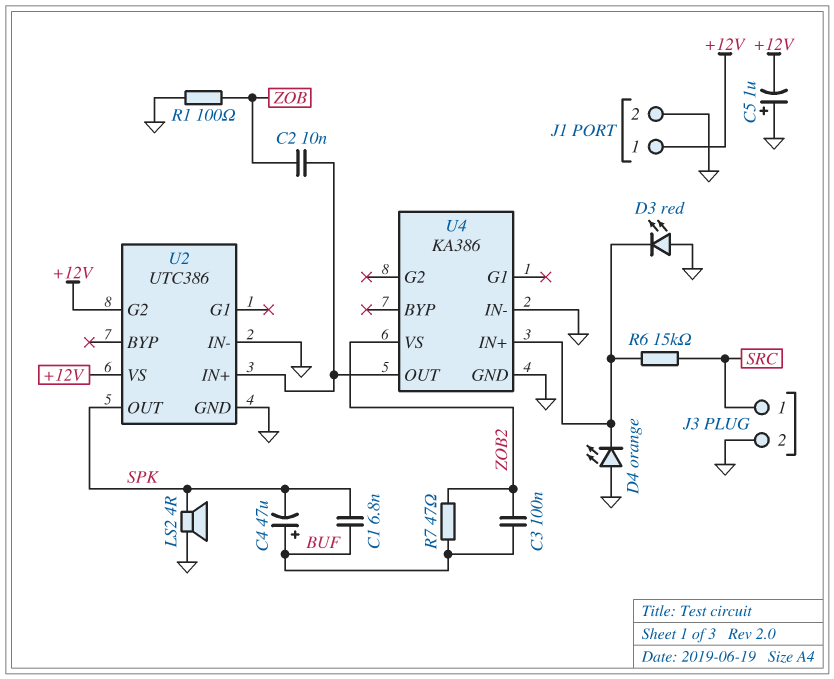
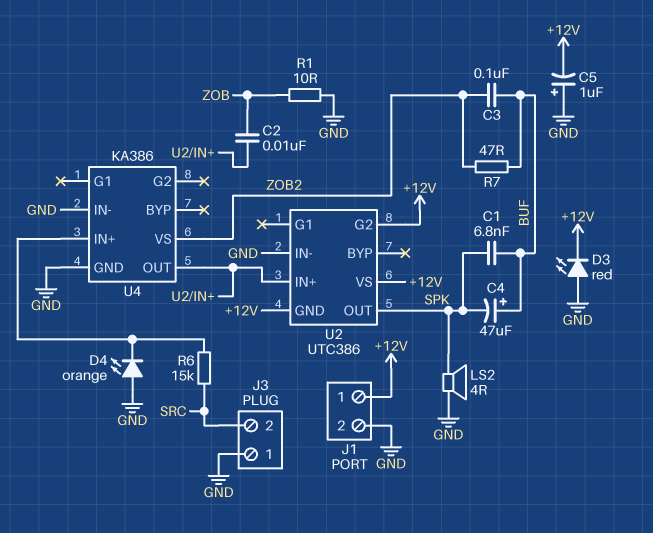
D3: LED red (A GND, K U4/IN+) -> LED red (A GND, K +12V)
J3 pin 1: SRC -> GND
J3 pin 2: GND -> SRC
R1: 100 (GND, ZOB) -> 10 (GND, ZOB)
U2 pin GND: GND -> +12V

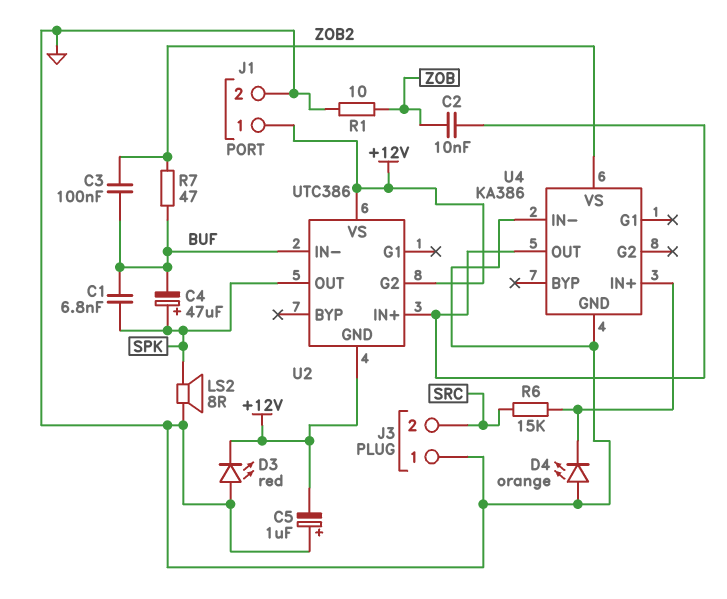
C4: 47uF (plus BUF, minus SPK) -> 47uF (plus SPK, minus BUF)
LS2: speaker 4R (GND, SPK) -> speaker 8R (GND, SPK)
U2 pin IN-: GND -> BUF

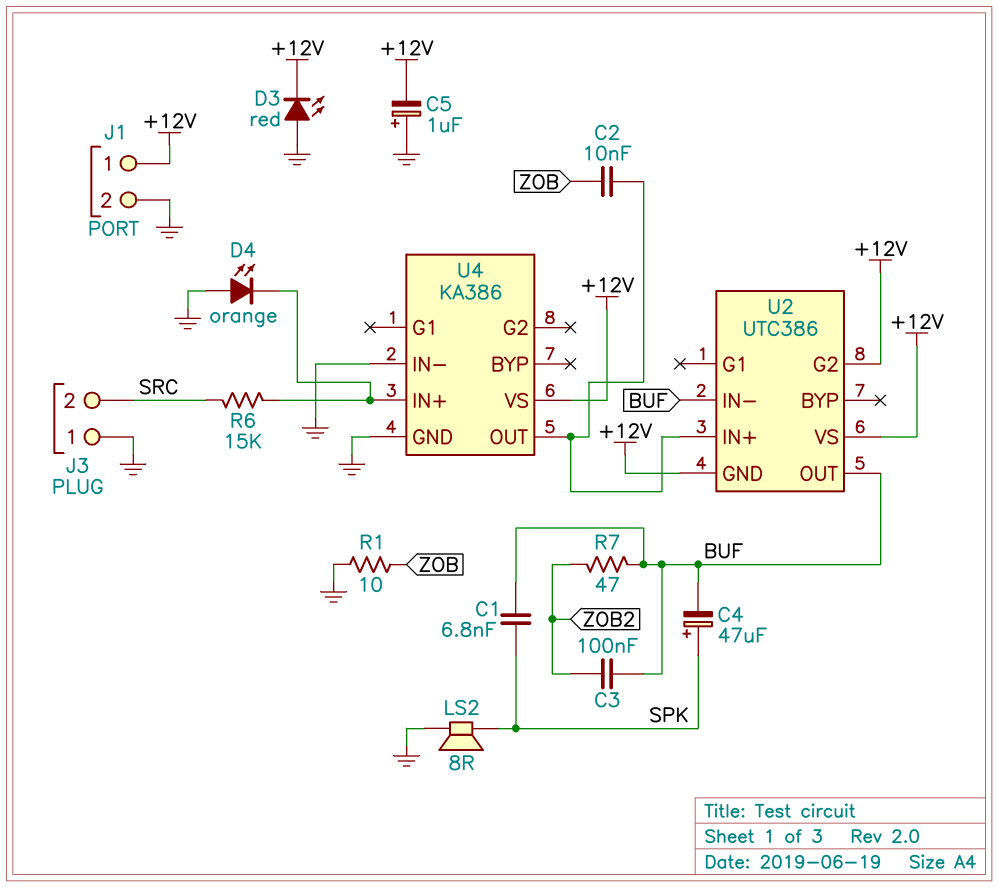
U2 pin OUT: SPK -> BUF
U4 pin VS: ZOB2 -> +12V

